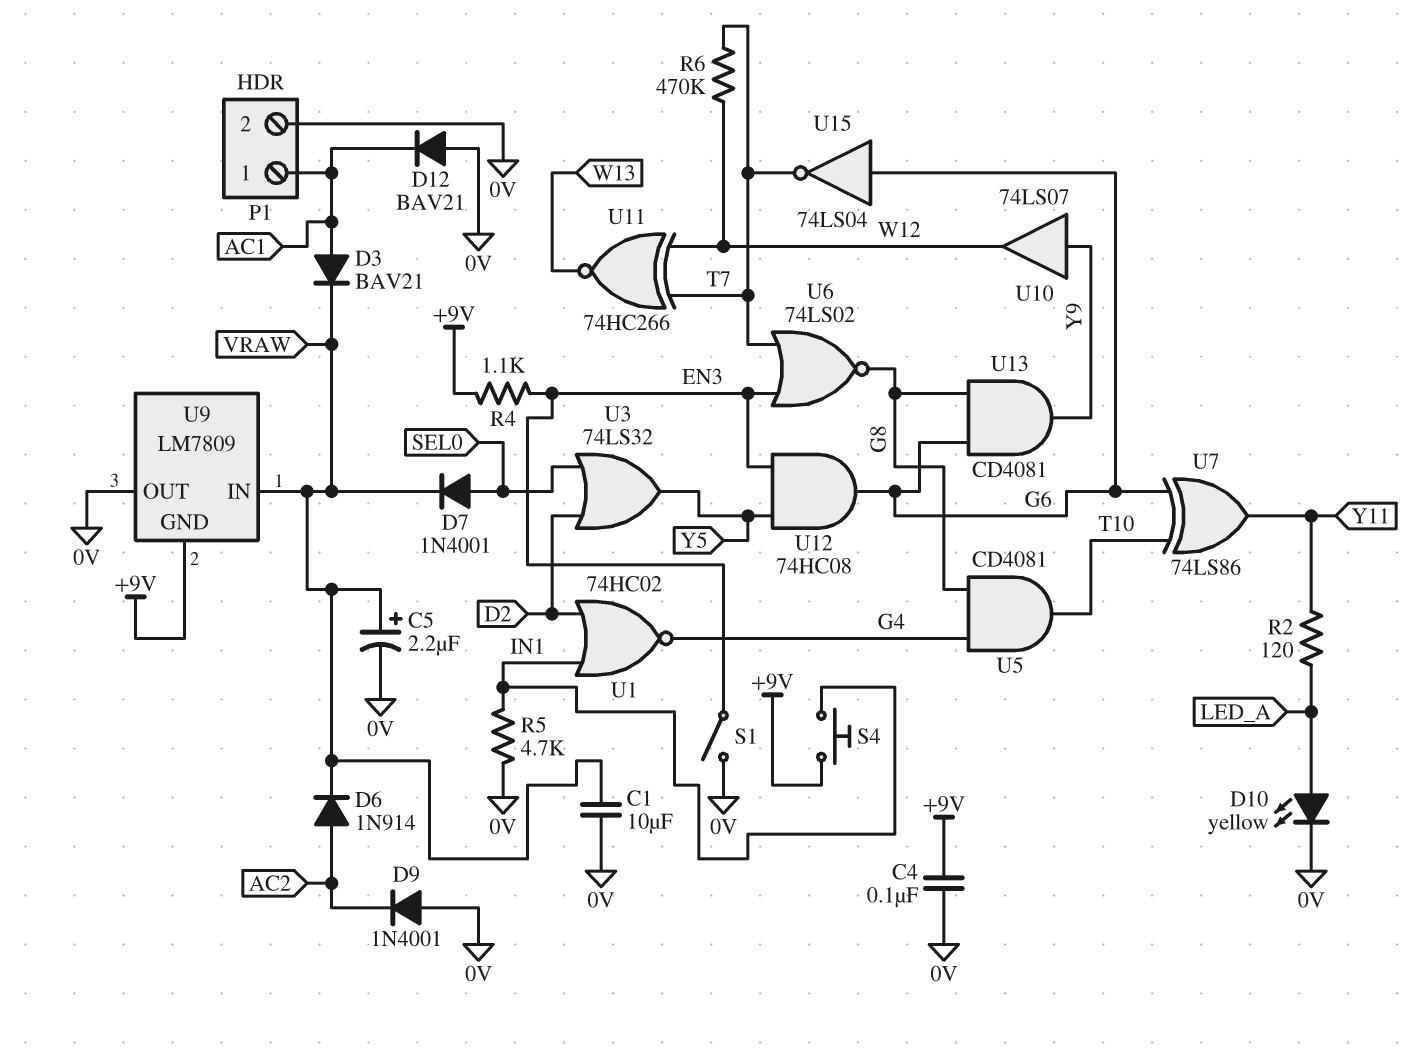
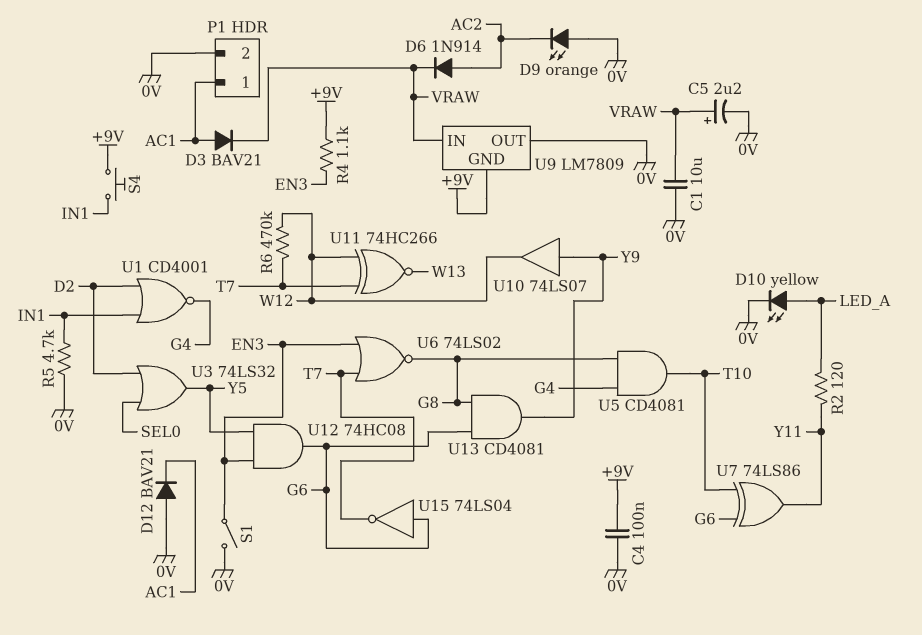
D7: diode 1N4001 (A SEL0, K VRAW) -> none
D9: diode 1N4001 (A 0V, K AC2) -> LED orange (A 0V, K AC2)
U1: NOR 74HC02 (in D2, in IN1, out G4) -> NOR CD4001 (in D2, in IN1, out G4)

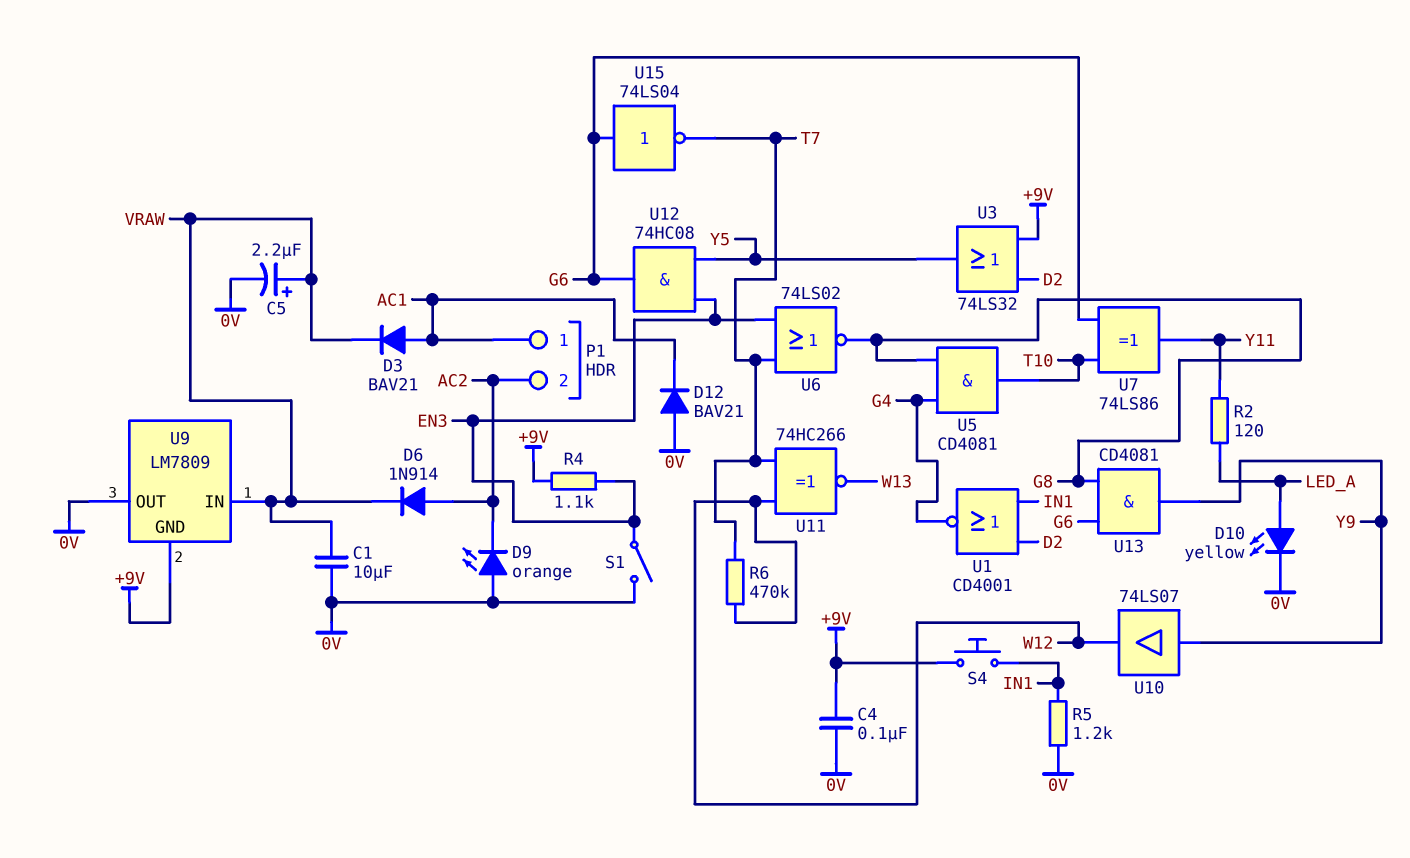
P1 pin 2: 0V -> AC2
R5: 4.7k (0V, IN1) -> 1.2k (0V, IN1)
U3: OR 74LS32 (in D2, in SEL0, out Y5) -> OR 74LS32 (in +9V, in D2, out Y5)

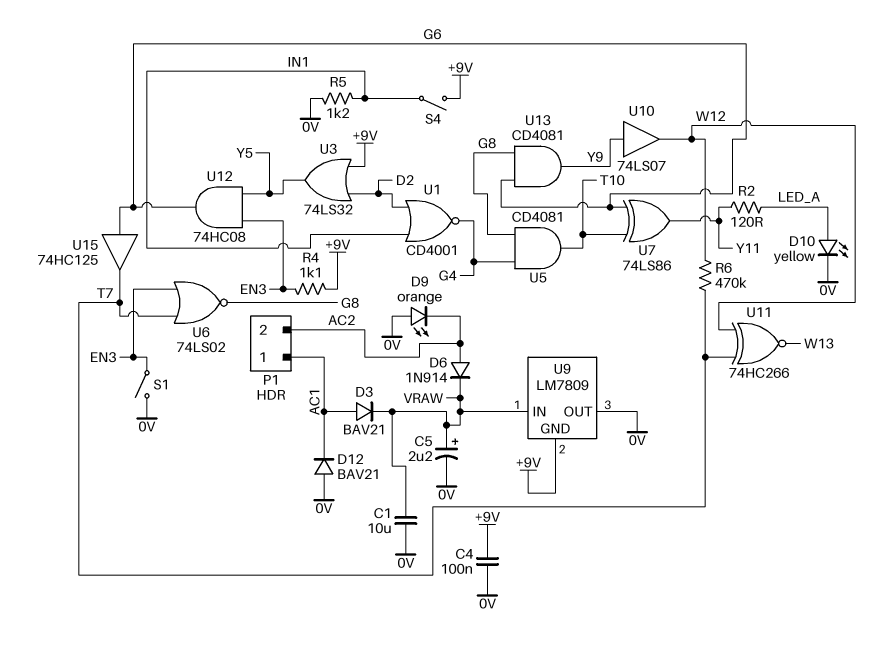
S4: button (+9V, IN1) -> switch (+9V, IN1)
U15: NOT 74LS04 (in G6, out T7) -> buffer 74HC125 (in G6, out T7)

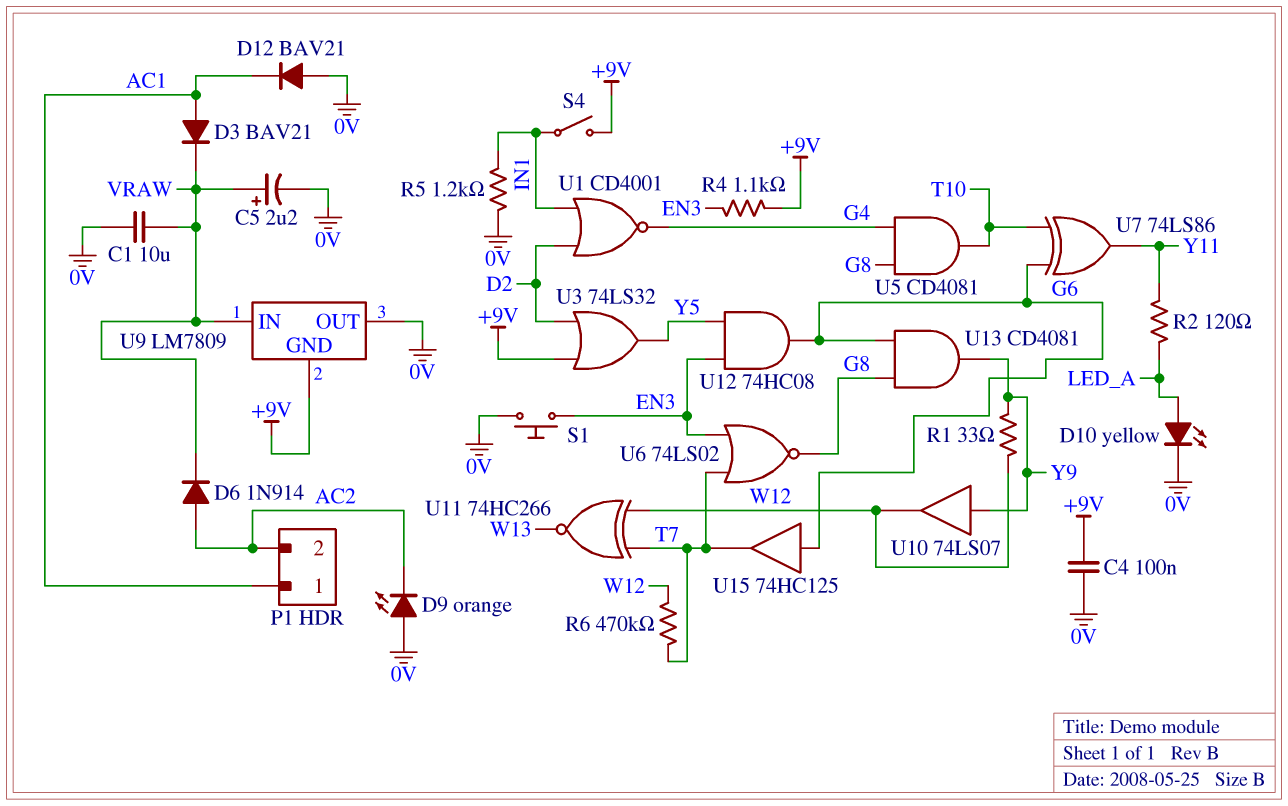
R1: none -> 33 (W12, Y9)
S1: switch (0V, EN3) -> button (0V, EN3)

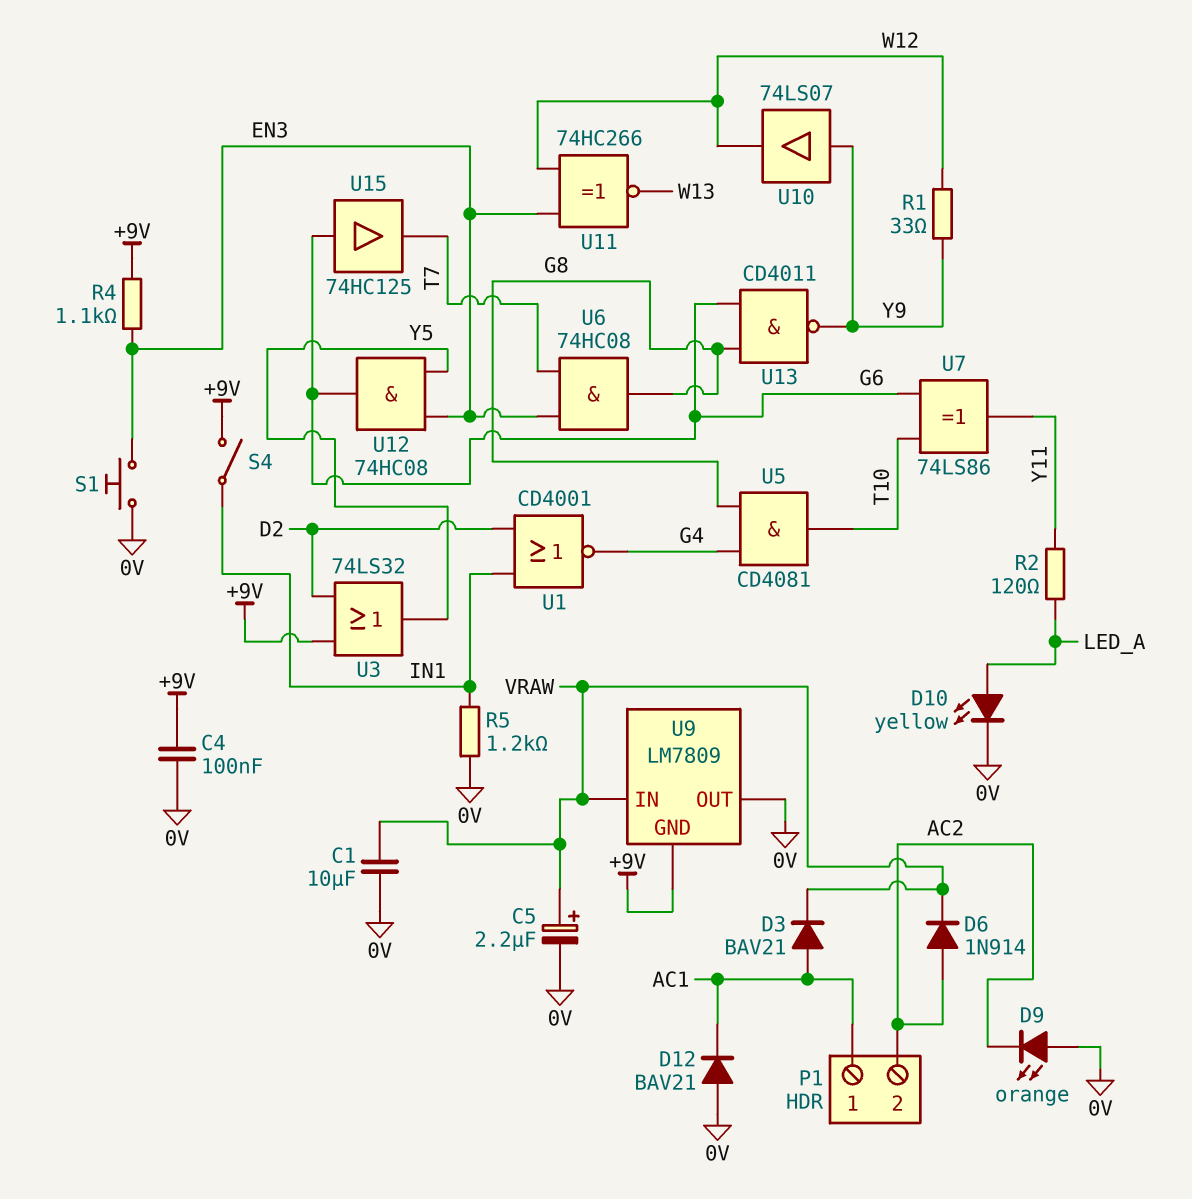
R6: 470k (T7, W12) -> none
U6: NOR 74LS02 (in EN3, in T7, out G8) -> AND 74HC08 (in EN3, in T7, out G8)
U11: XNOR 74HC266 (in T7, in W12, out W13) -> XNOR 74HC266 (in EN3, in W12, out W13)
U13: AND CD4081 (in G6, in G8, out Y9) -> NAND CD4011 (in G6, in G8, out Y9)

